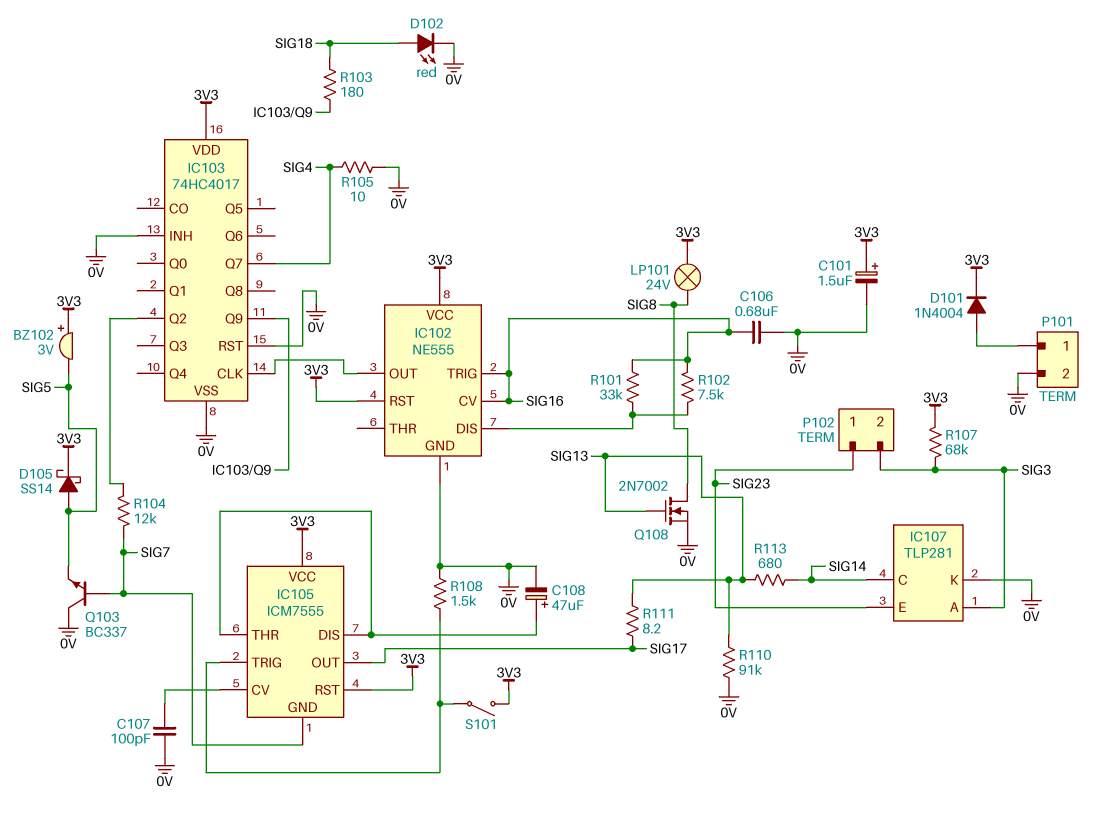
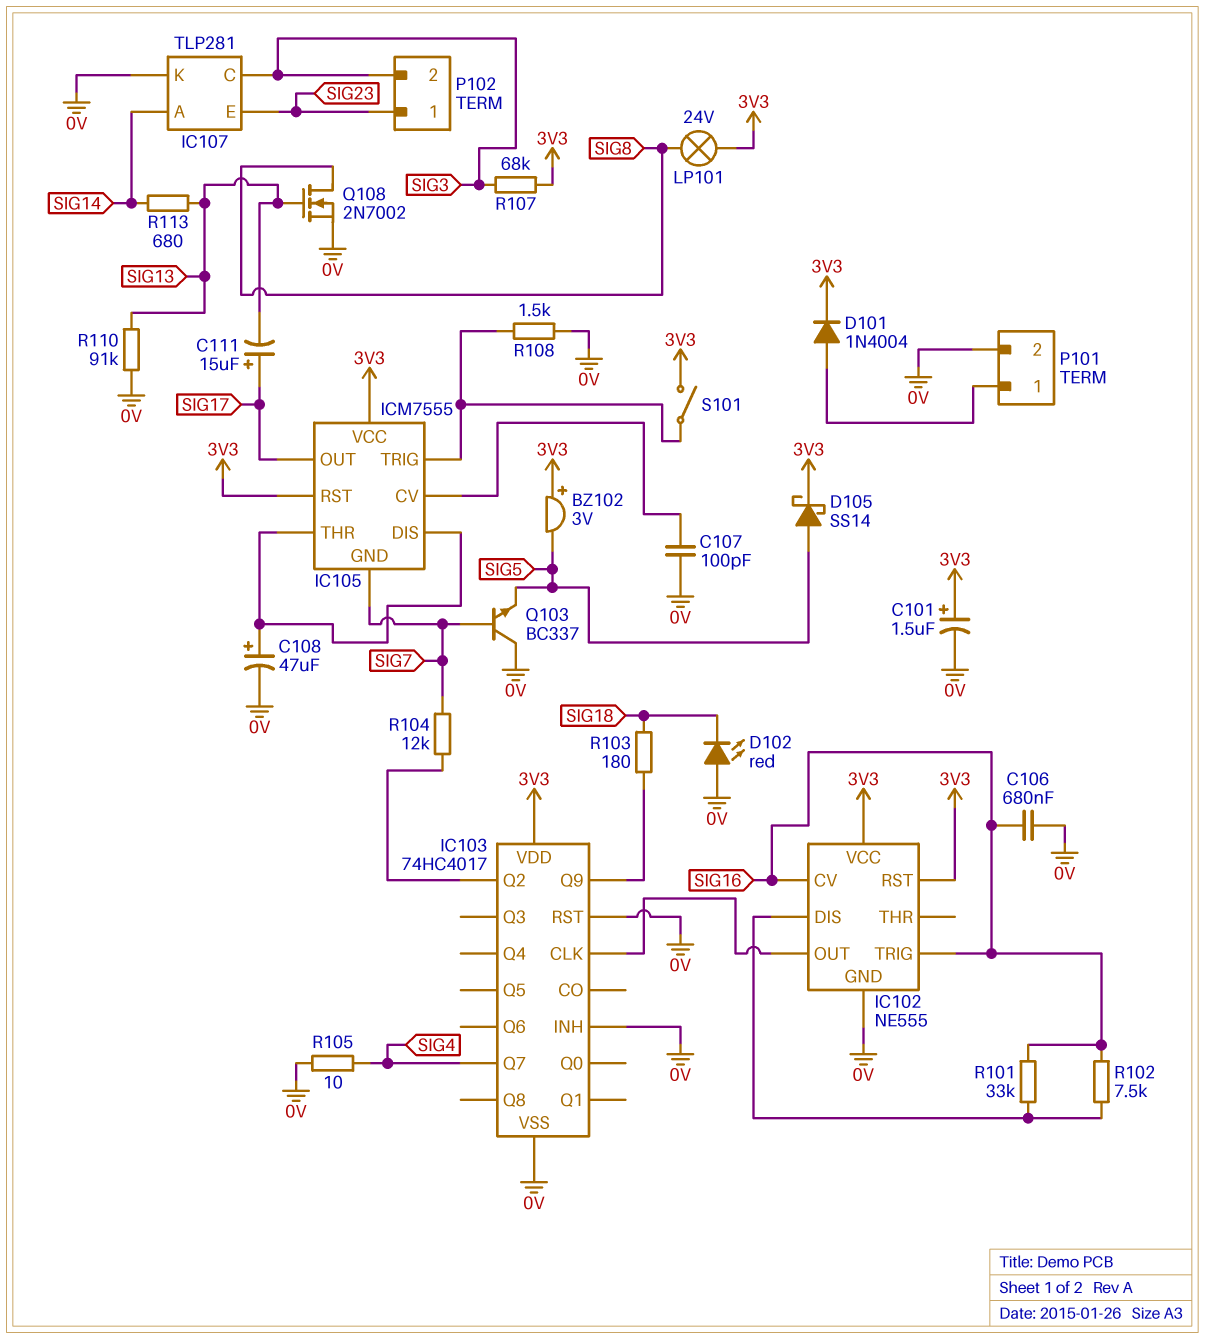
C111: none -> 15uF (plus SIG17, minus SIG13)
D102: LED red (A SIG18, K 0V) -> LED red (A 0V, K SIG18)
IC107 pin A: SIG3 -> SIG14
IC107 pin C: SIG14 -> SIG3
R111: 8.2 (SIG13, SIG17) -> none

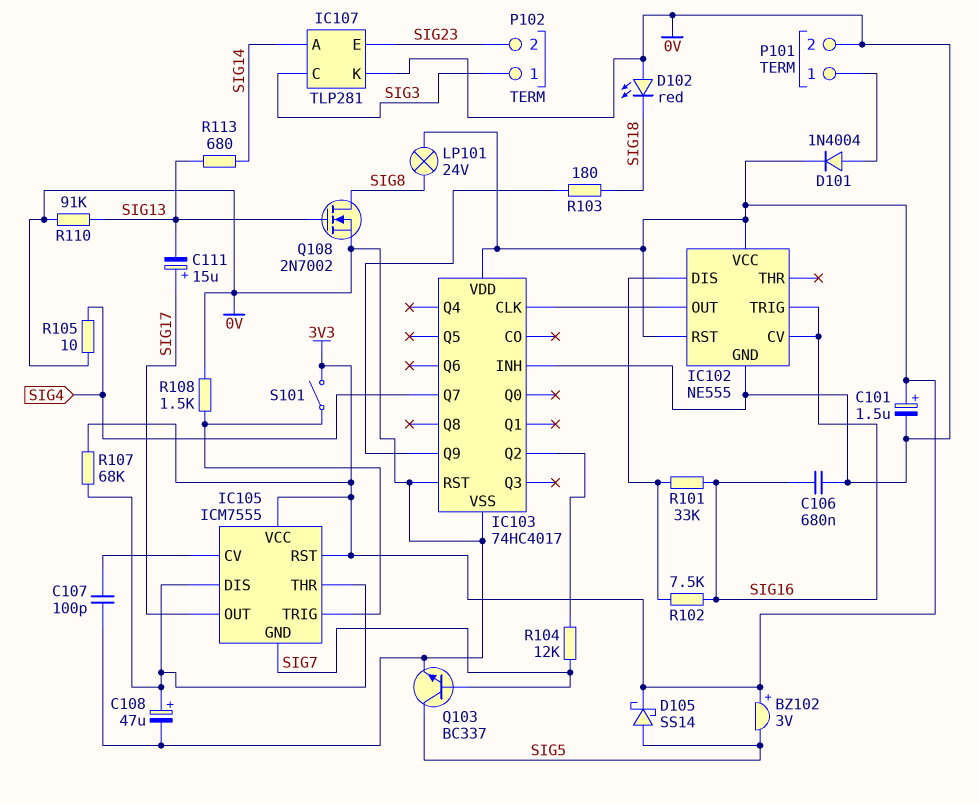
P102 pin 1: SIG23 -> SIG3
P102 pin 2: SIG3 -> SIG23
Q103: NPN BC337 (B SIG7, C 0V, E SIG5) -> NPN BC337 (B SIG7, C SIG5, E 0V)
R107: 68k (3V3, SIG3) -> 68k (3V3, IC105/DIS)

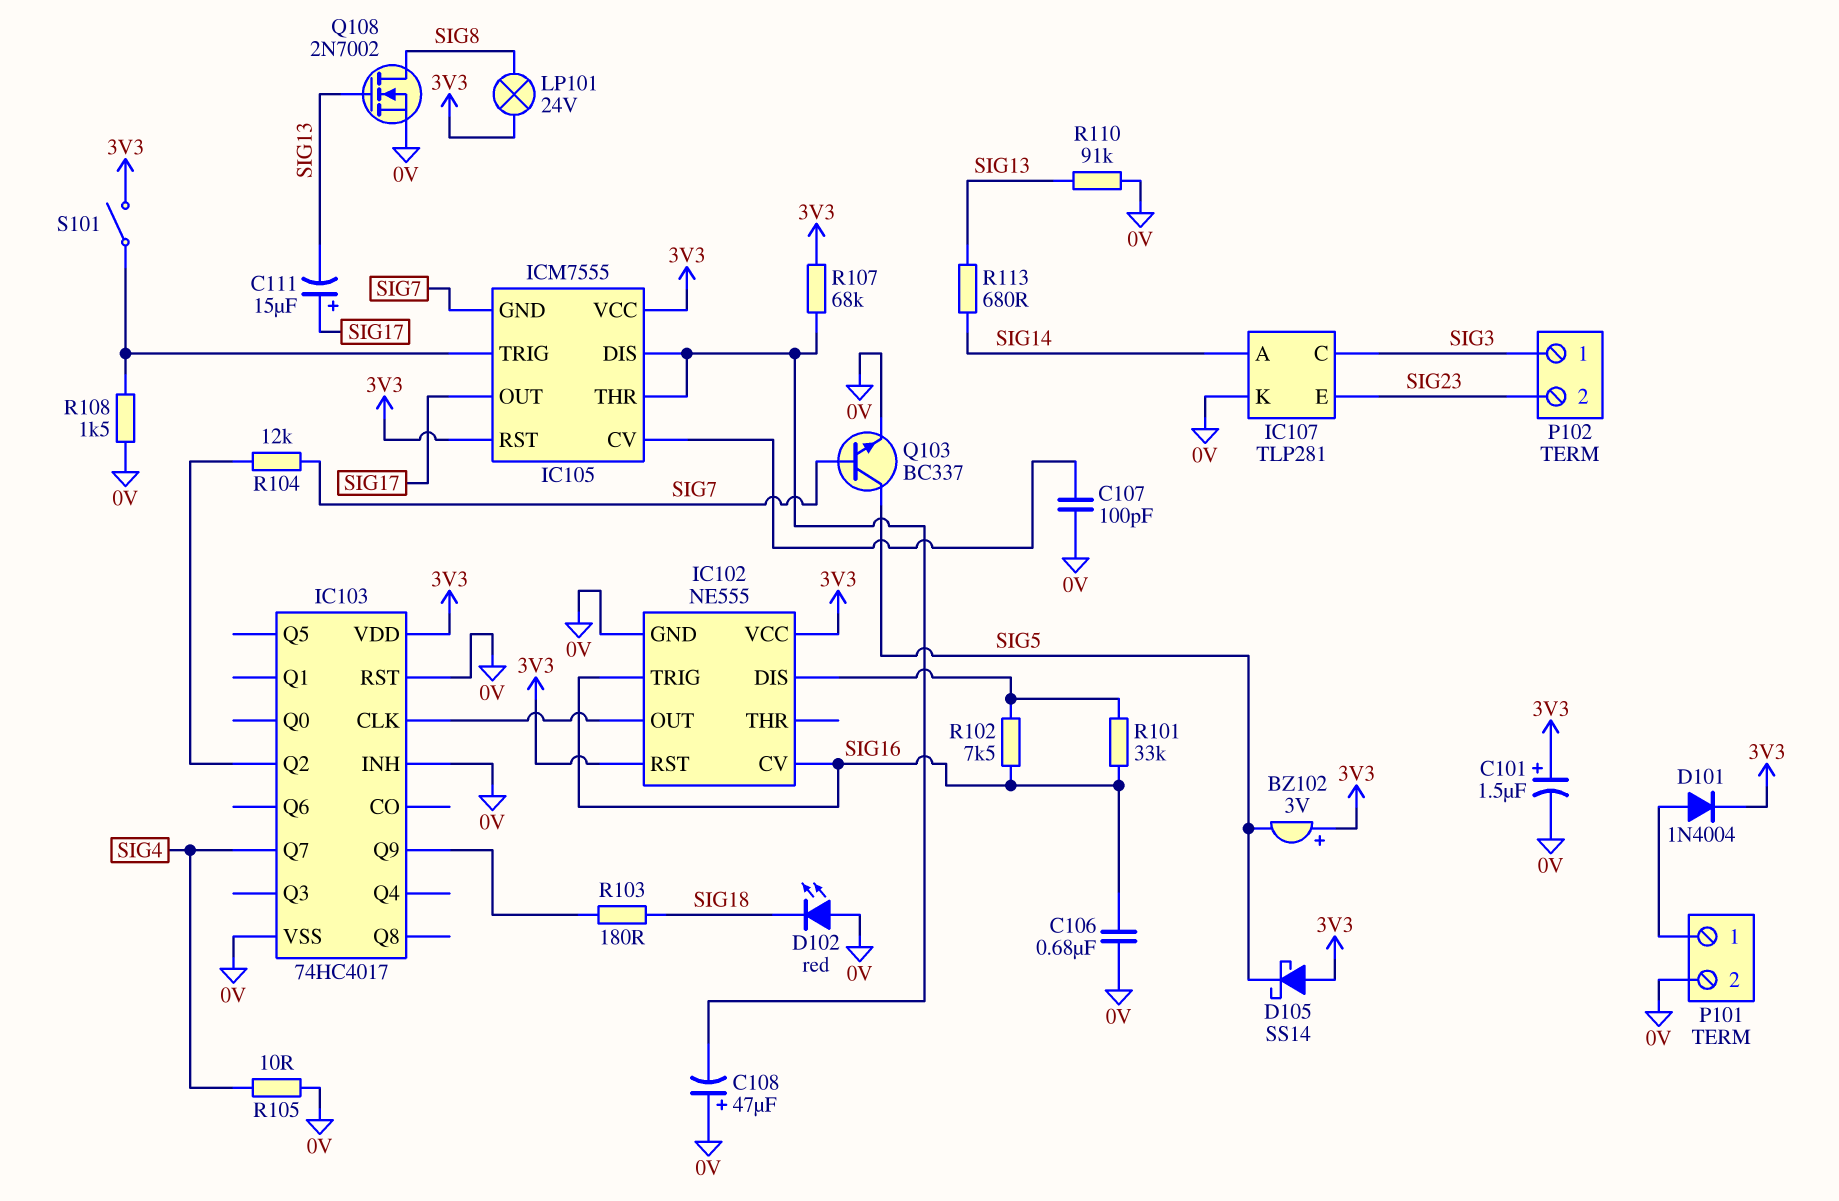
C108: 47uF (plus IC105/DIS, minus 0V) -> 47uF (plus 0V, minus IC105/DIS)
D105: schottky SS14 (A SIG5, K 3V3) -> schottky SS14 (A 3V3, K SIG5)

